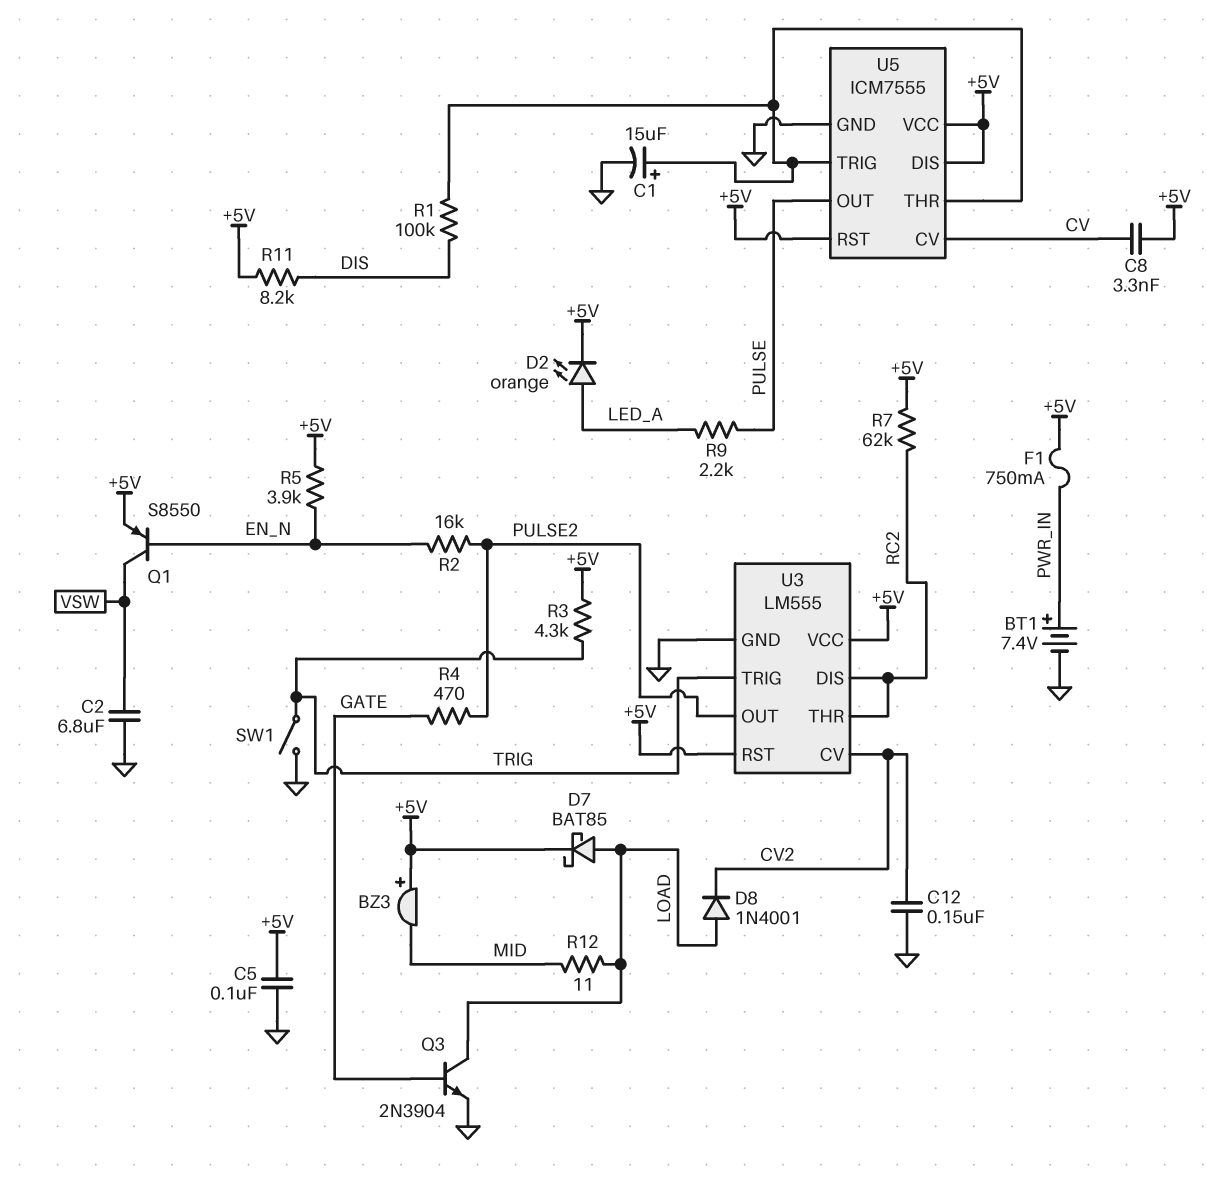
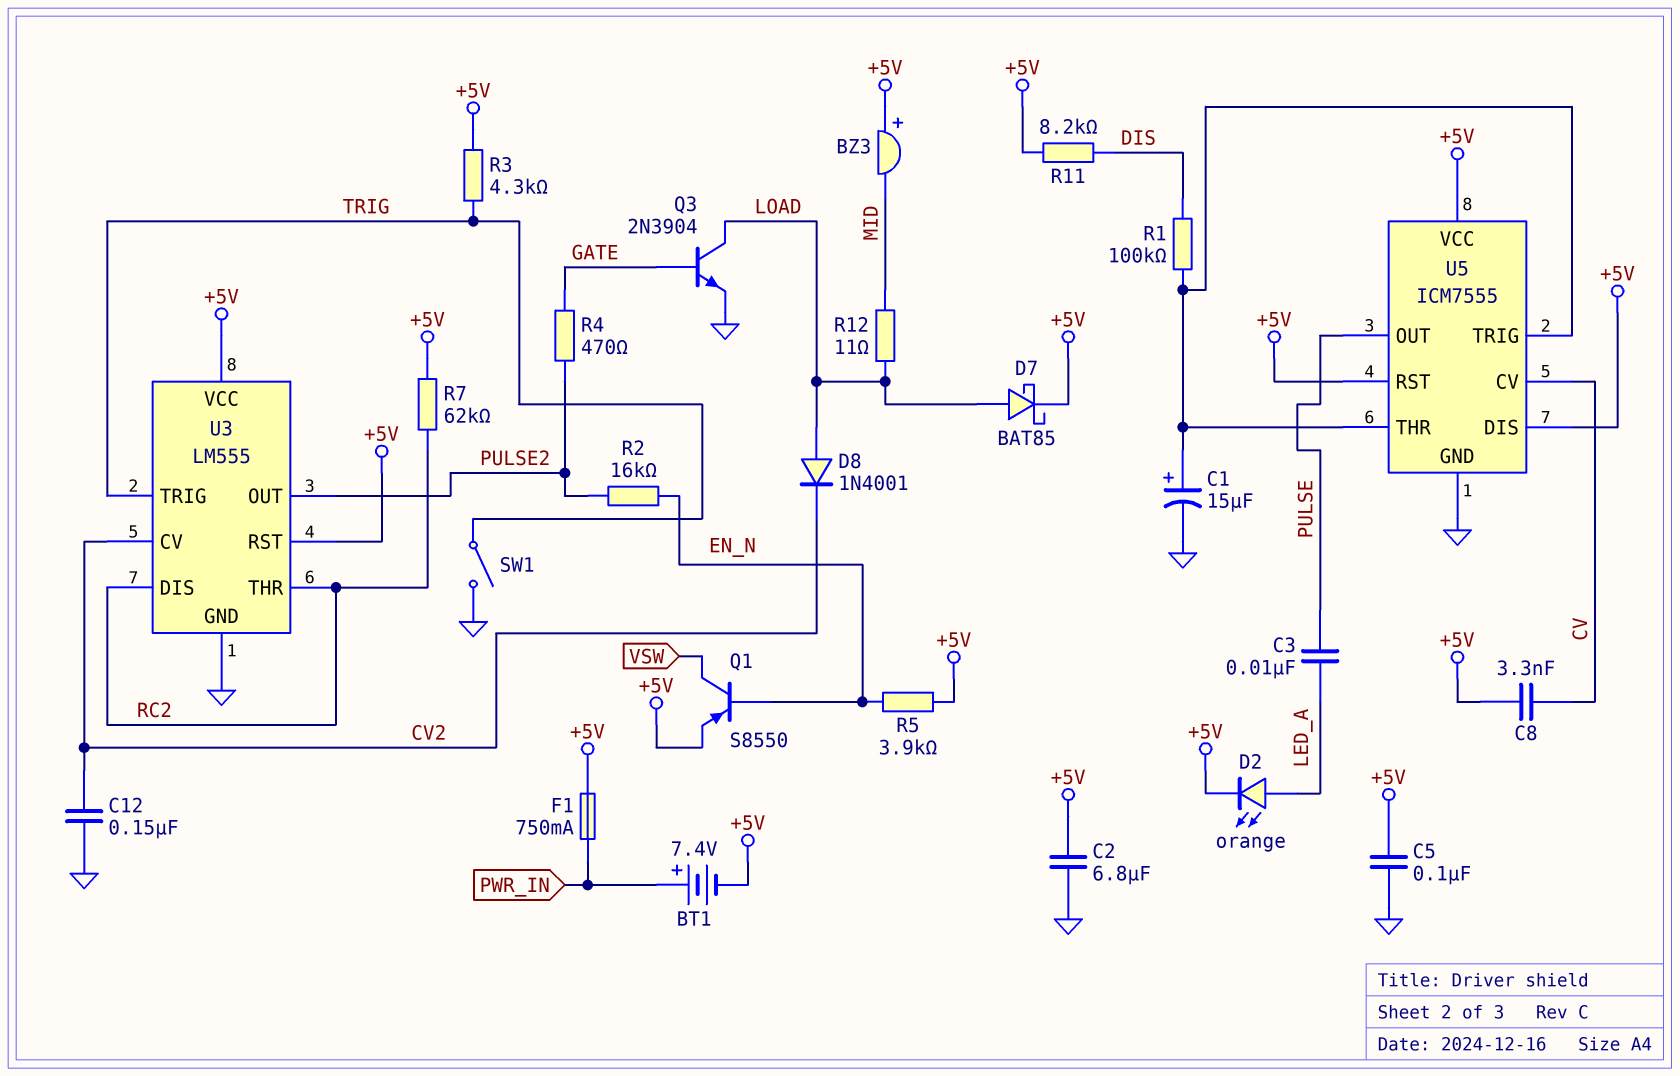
BT1: 7.4V (plus PWR_IN, minus GND) -> 7.4V (plus PWR_IN, minus +5V)
C2: 6.8uF (GND, VSW) -> 6.8uF (+5V, GND)
C3: none -> 10nF (LED_A, PULSE)
R9: 2.2k (LED_A, PULSE) -> none

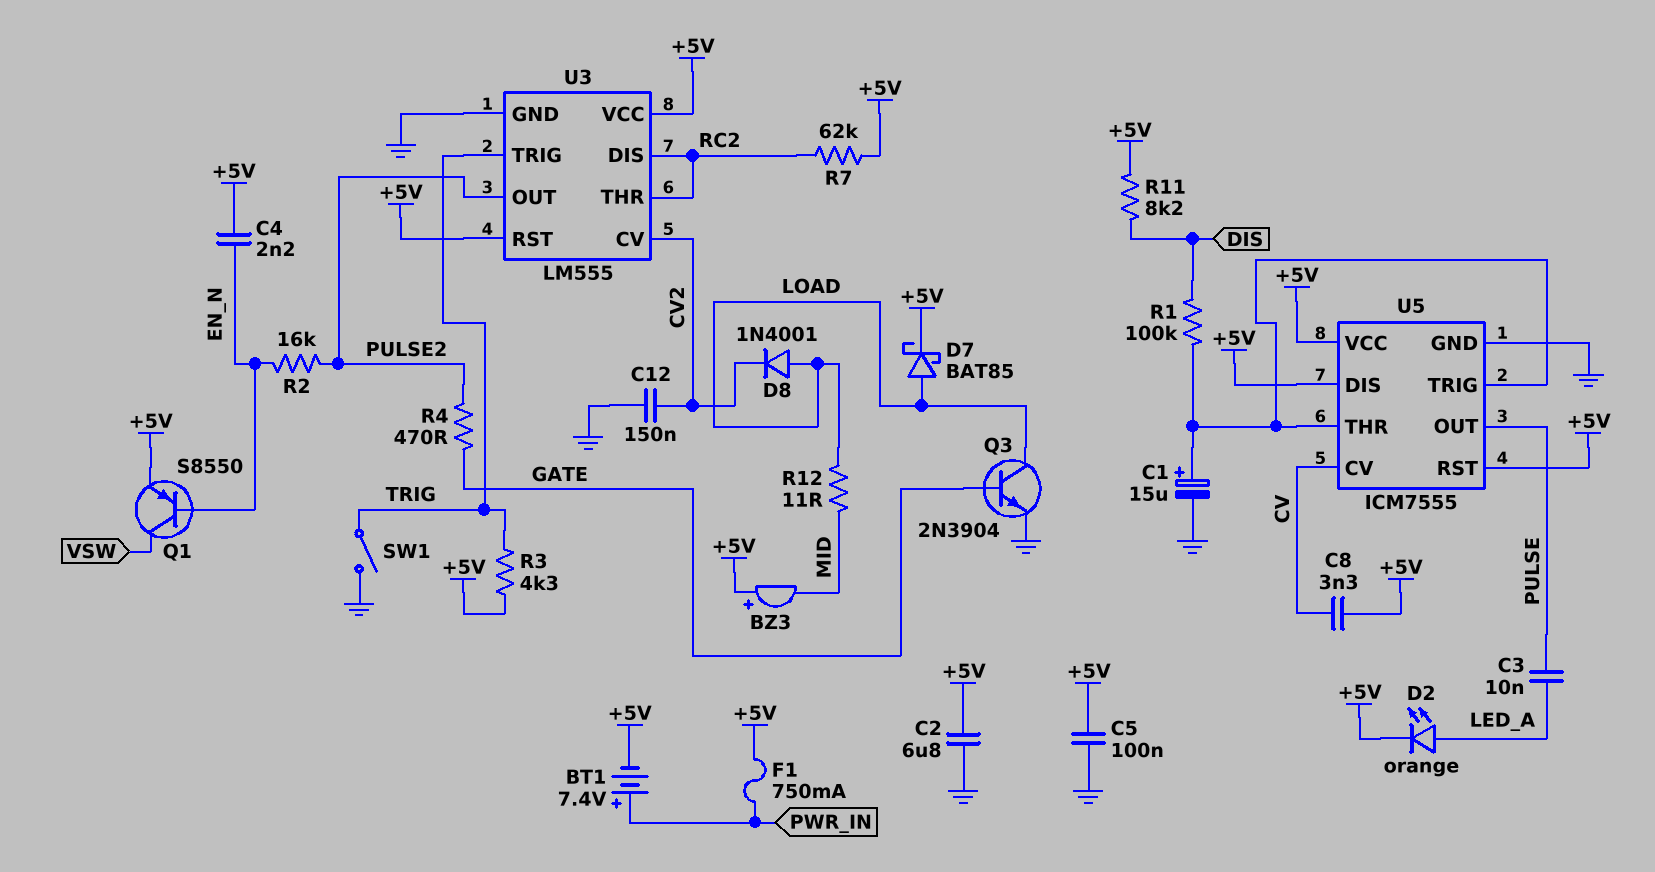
C4: none -> 2.2nF (+5V, EN_N)
R5: 3.9k (+5V, EN_N) -> none

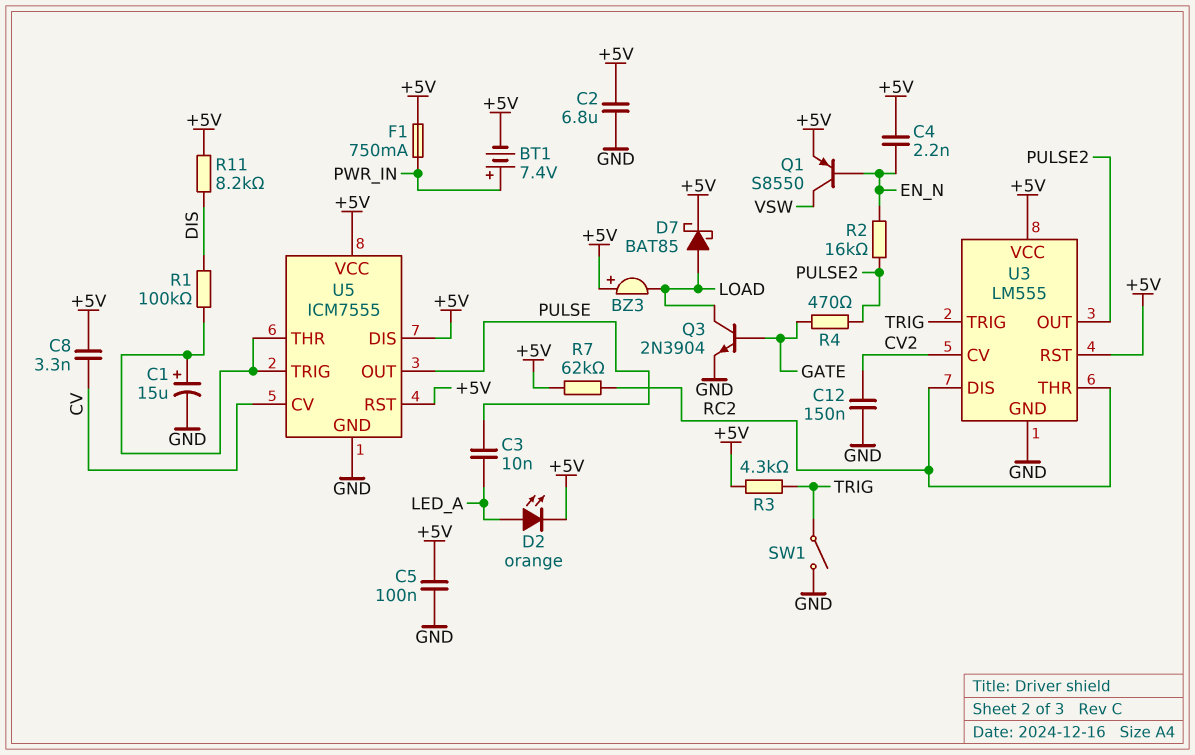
BZ3: buzzer (plus +5V, minus MID) -> buzzer (plus +5V, minus LOAD)
D8: diode 1N4001 (A LOAD, K CV2) -> none
R12: 11 (LOAD, MID) -> none

